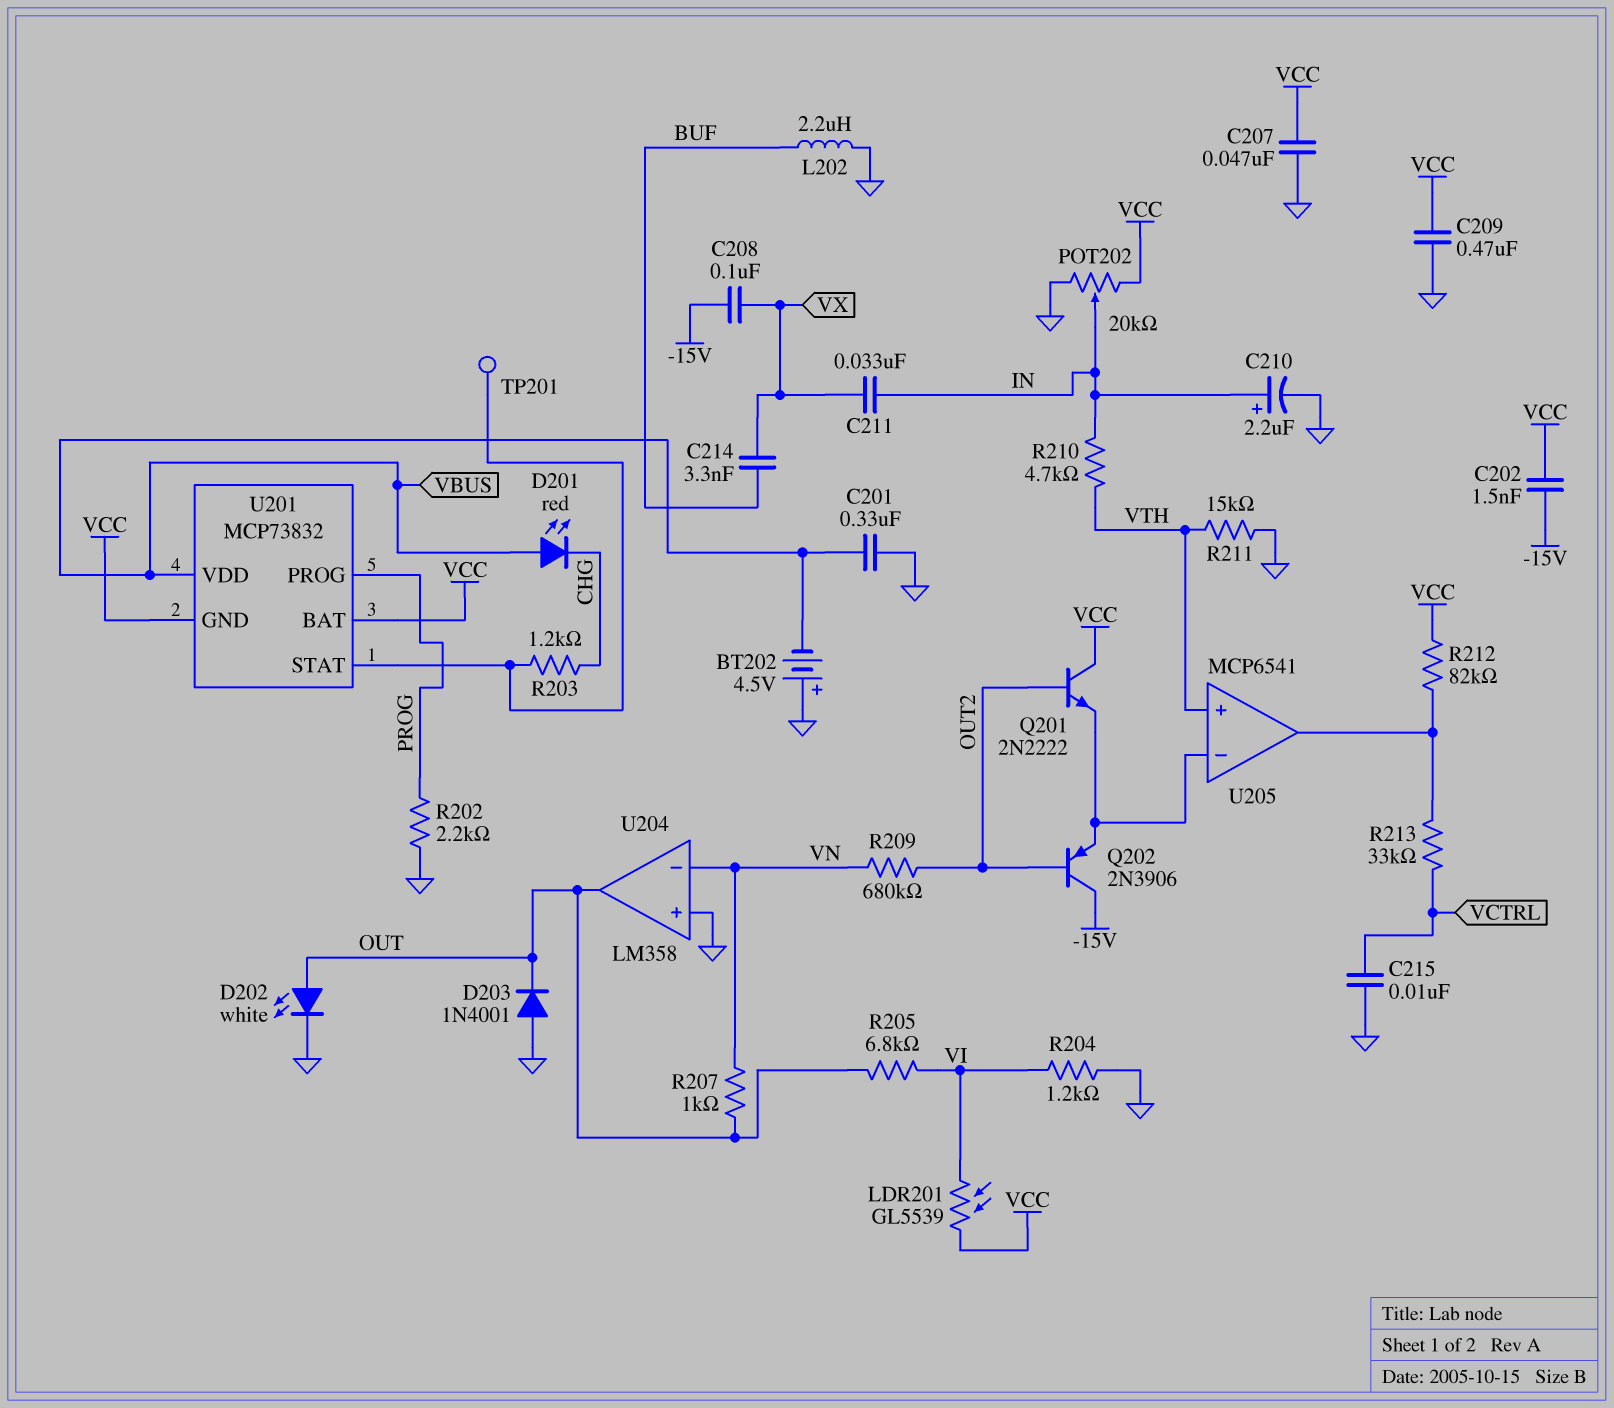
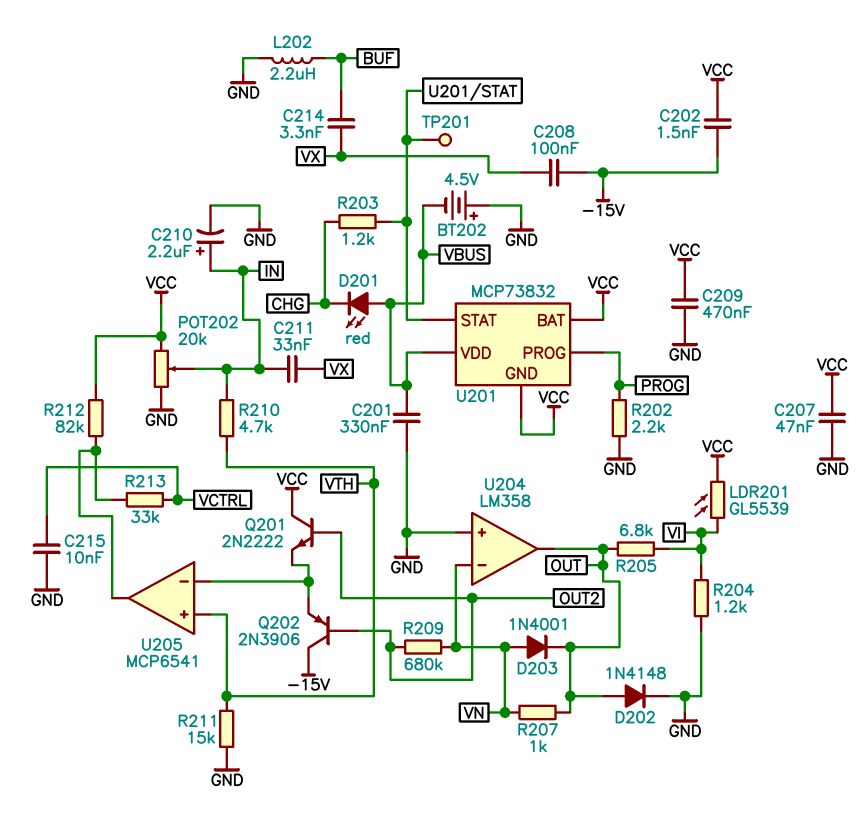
D202: LED white (A OUT, K GND) -> diode 1N4148 (A OUT, K GND)
D203: diode 1N4001 (A GND, K OUT) -> diode 1N4001 (A VN, K OUT)

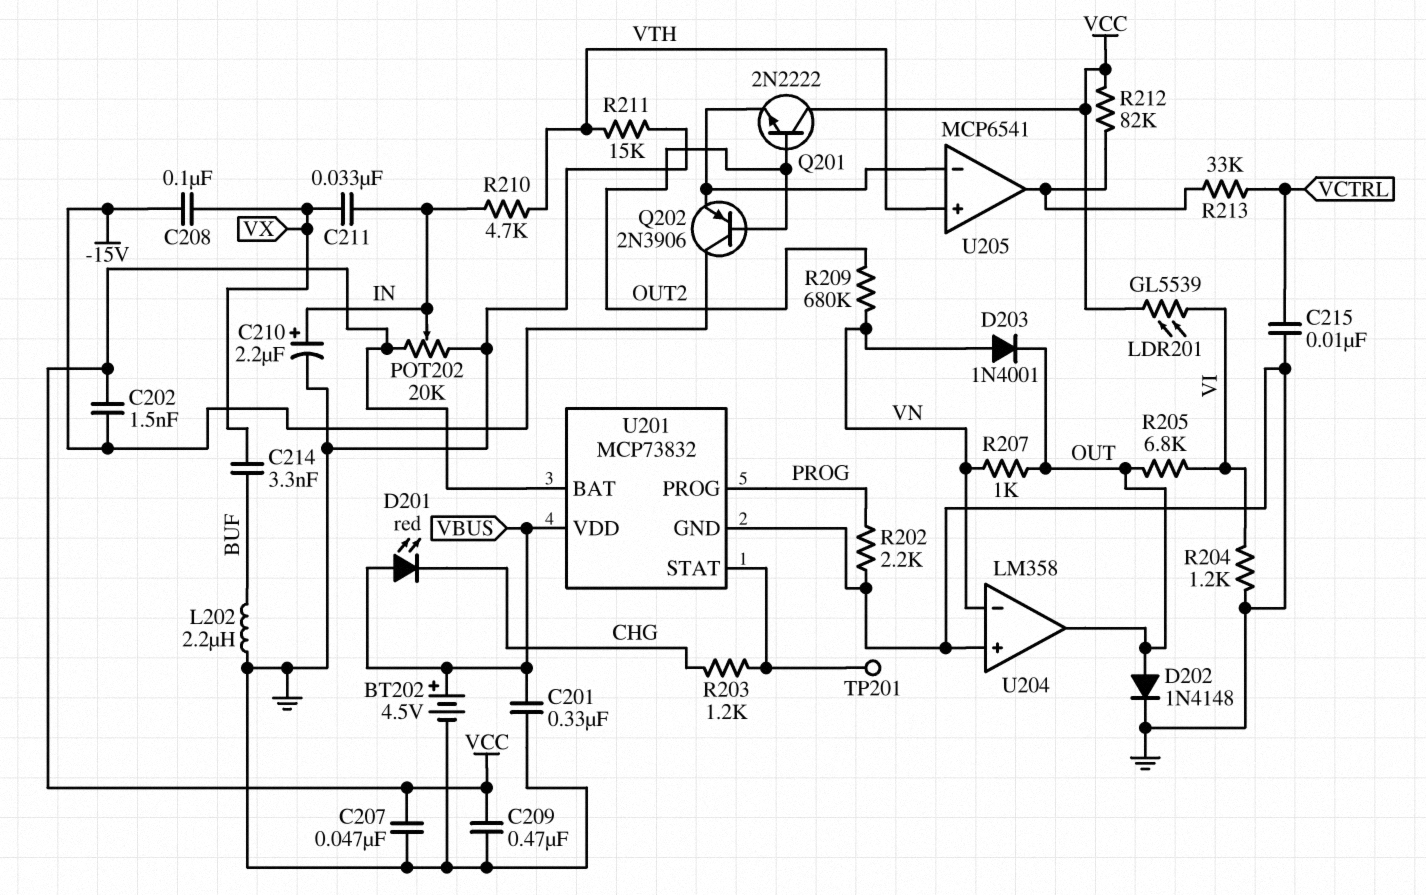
BT202: 4.5V (plus GND, minus VBUS) -> 4.5V (plus VBUS, minus GND)
U201 pin GND: VCC -> GND

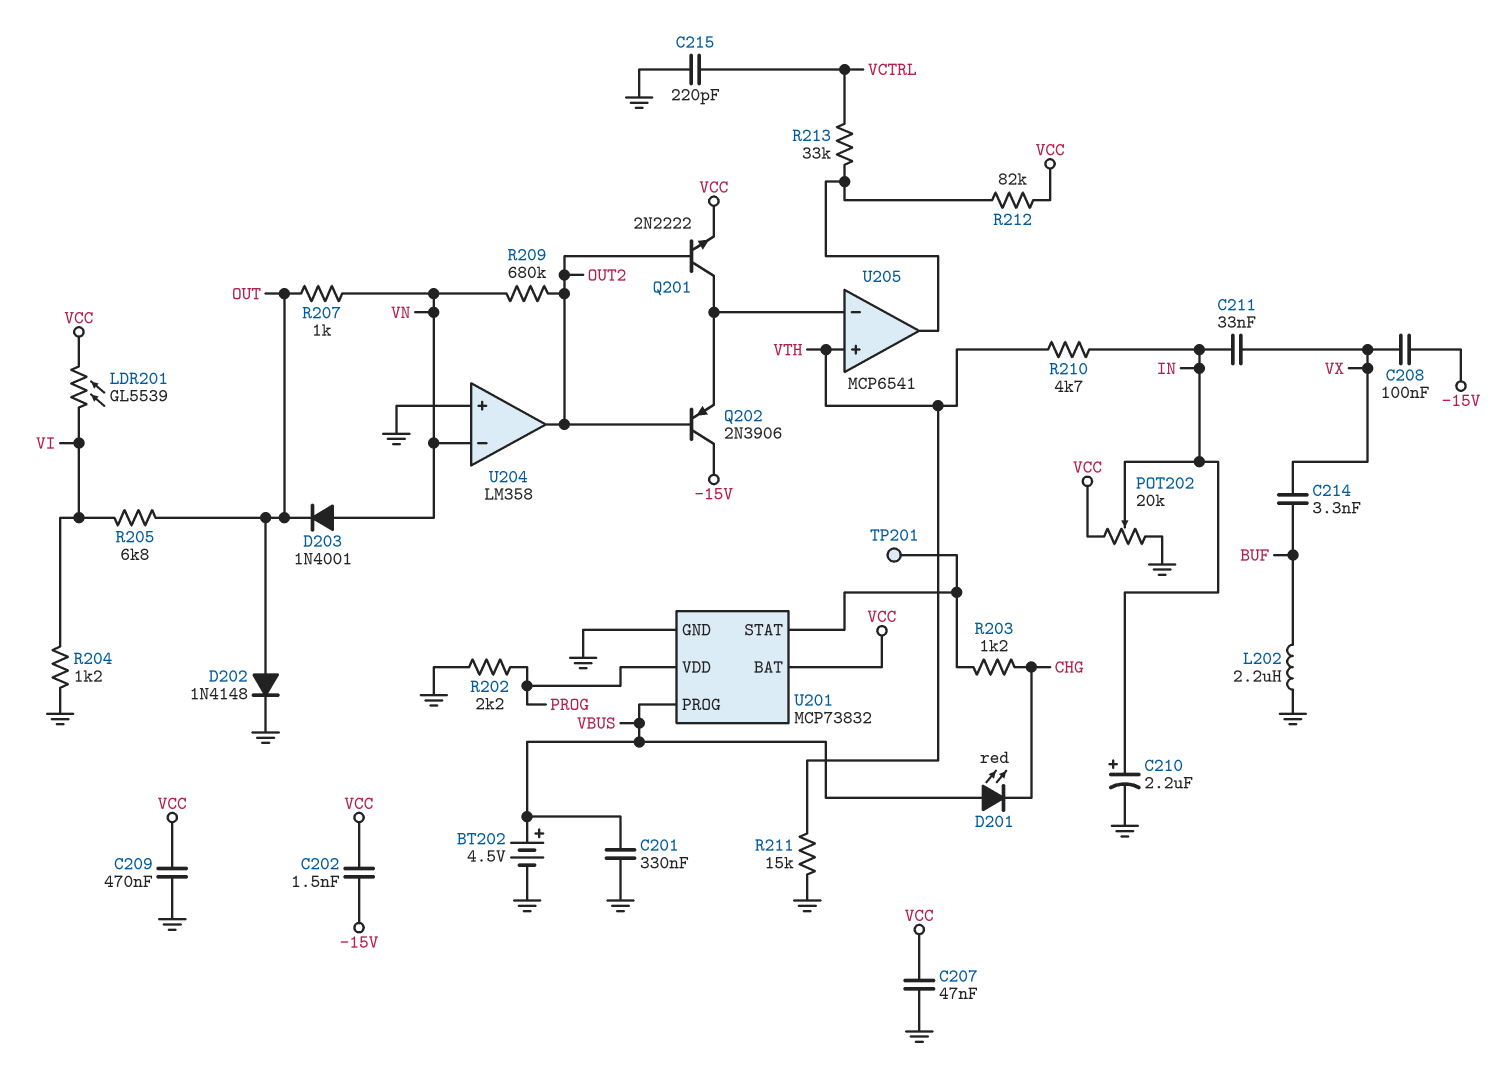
C215: 10nF (GND, VCTRL) -> 220pF (GND, VCTRL)
Q201: NPN 2N2222 (B OUT2, C VCC, E U205/in-) -> NPN 2N2222 (B OUT2, C U205/in-, E VCC)
U201 pin PROG: PROG -> VBUS
U201 pin VDD: VBUS -> PROG
U204 pin out: OUT -> OUT2

